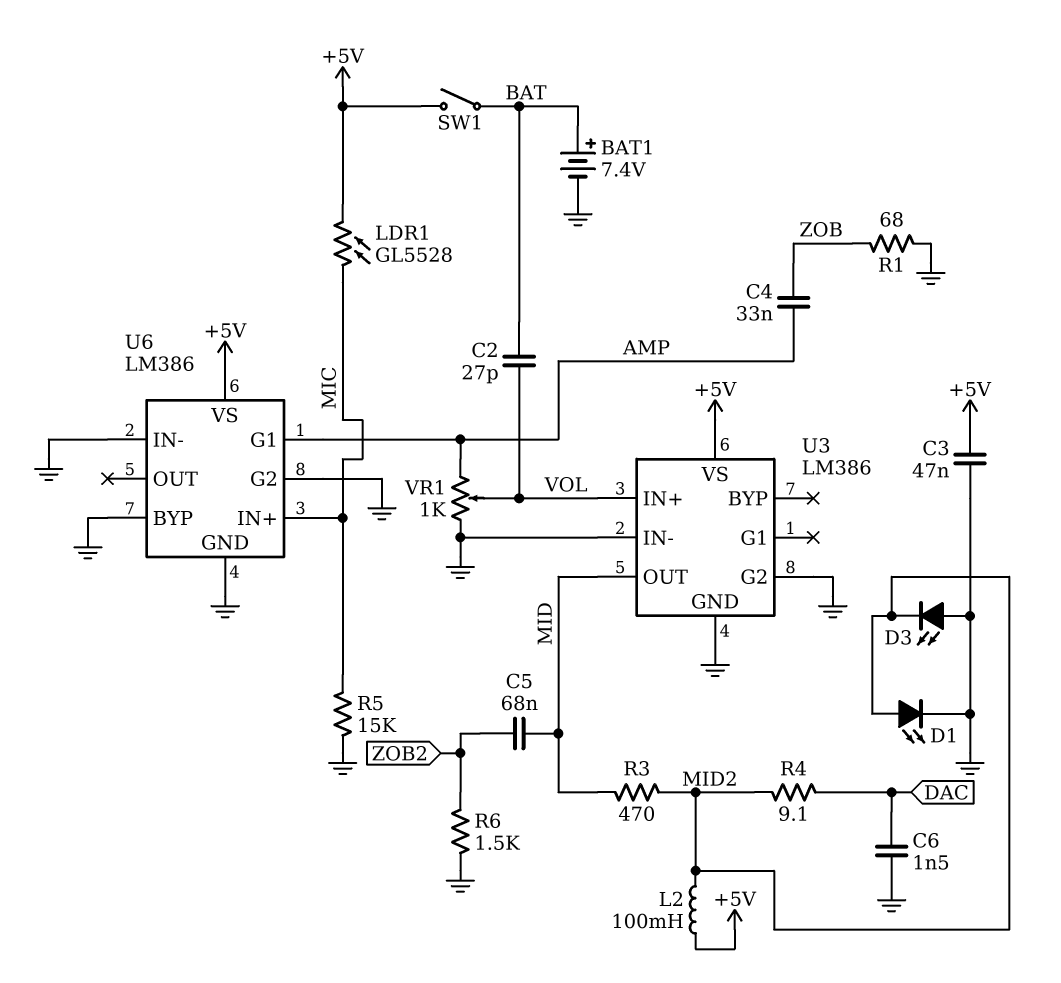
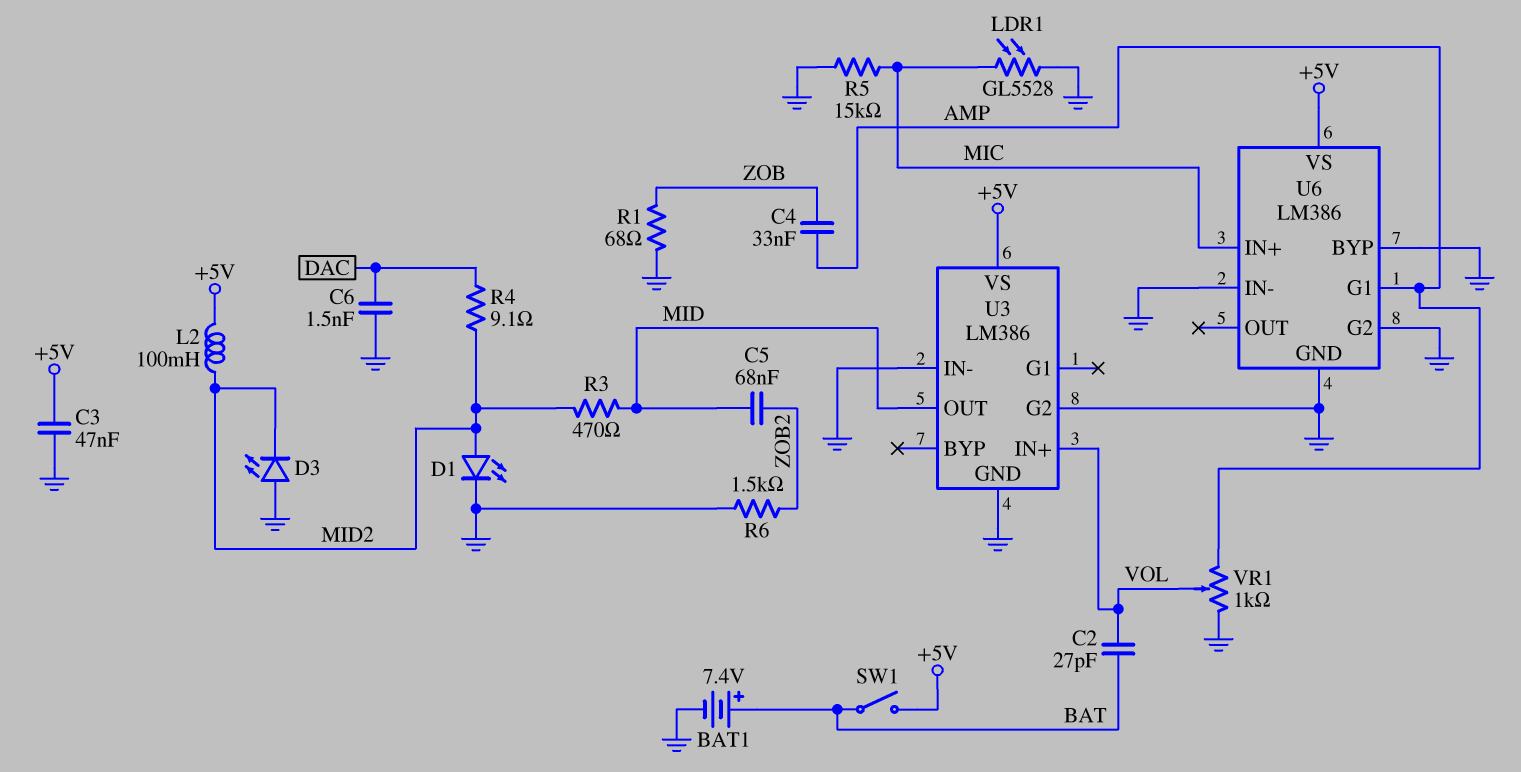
LDR1: GL5528 (+5V, MIC) -> GL5528 (GND, MIC)

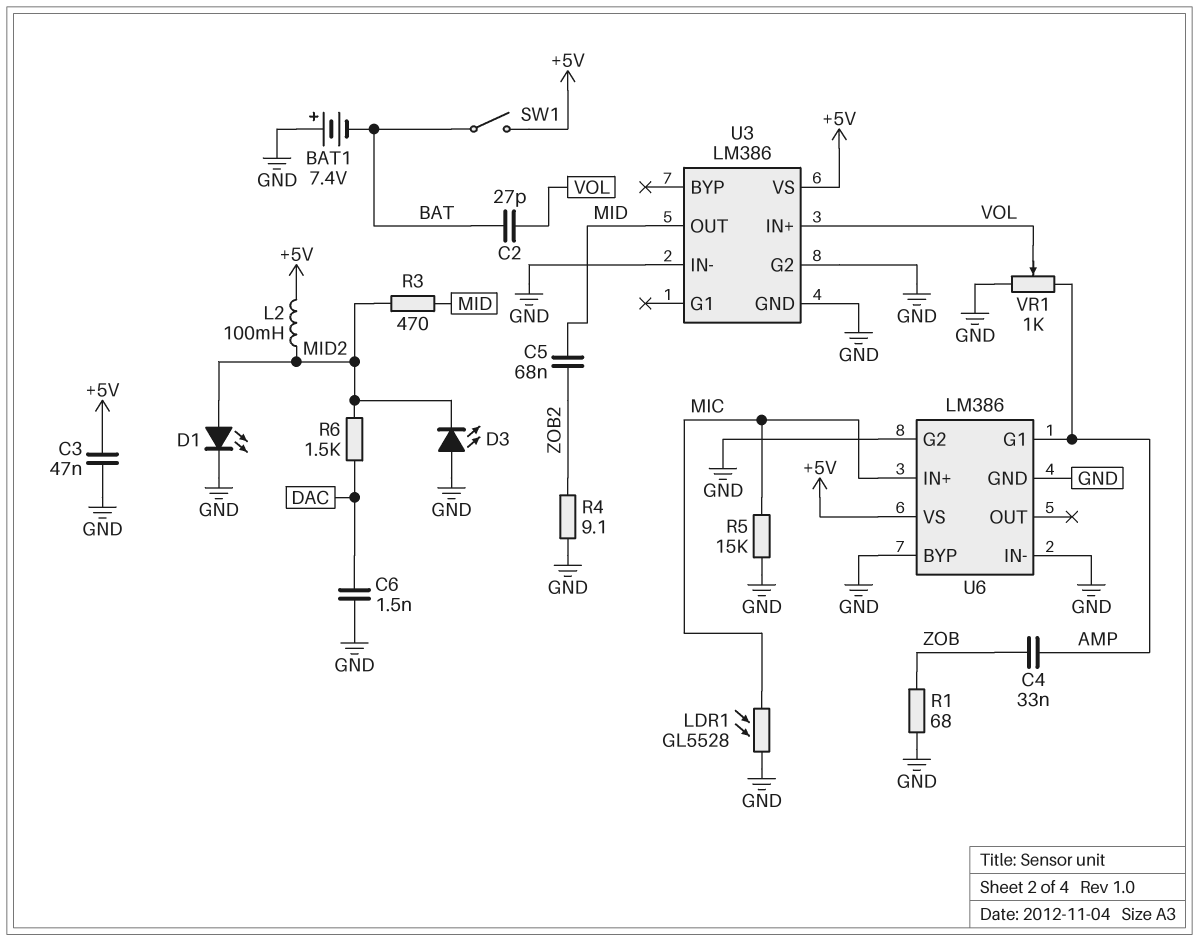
BAT1: 7.4V (plus BAT, minus GND) -> 7.4V (plus GND, minus BAT)
R4: 9.1 (DAC, MID2) -> 9.1 (GND, ZOB2)
R6: 1.5k (GND, ZOB2) -> 1.5k (DAC, MID2)

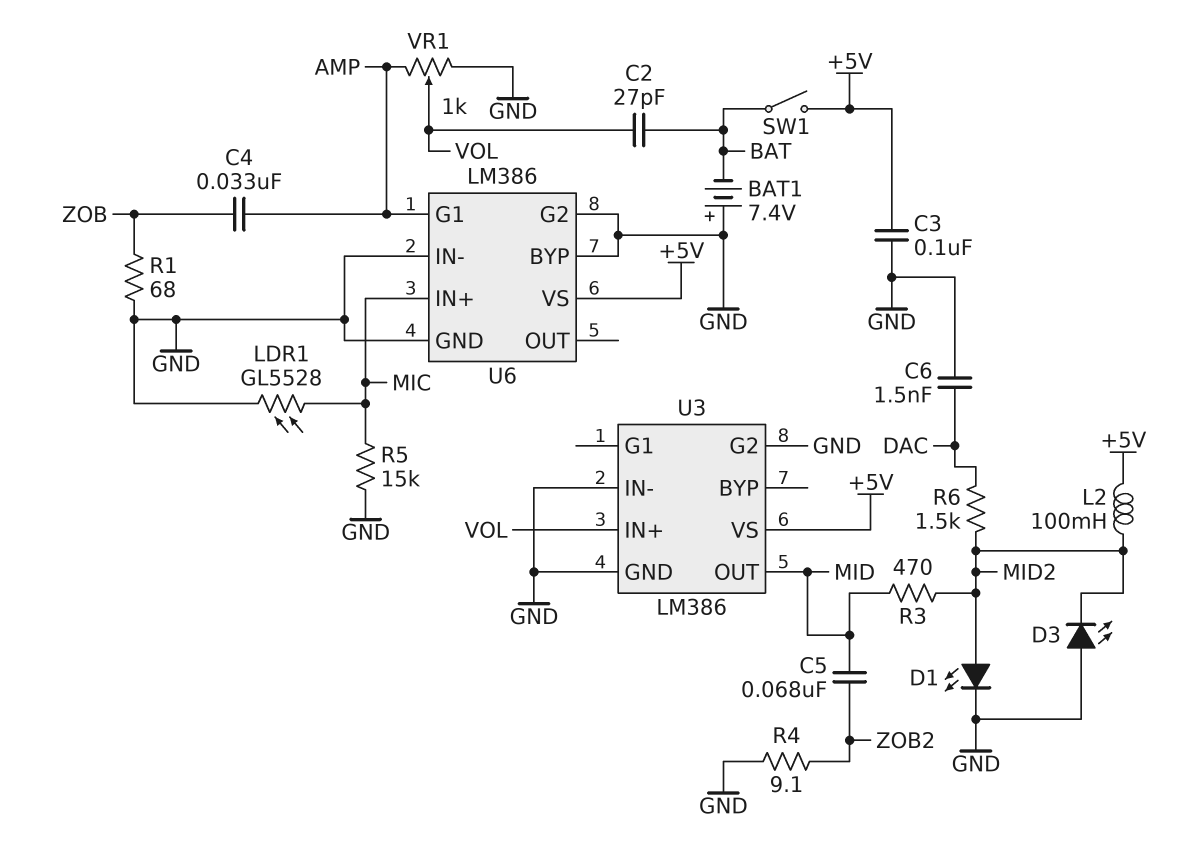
C3: 47nF (+5V, GND) -> 100nF (+5V, GND)

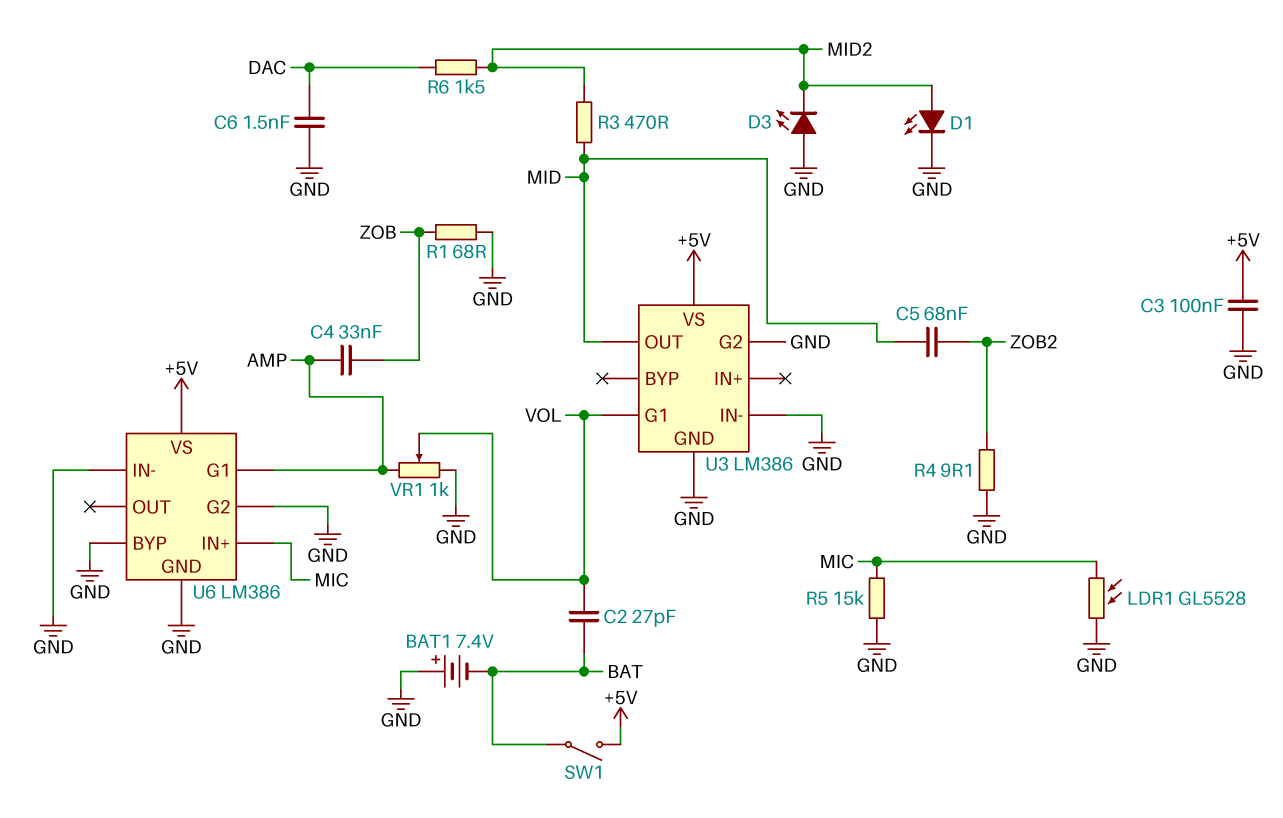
L2: 100mH (+5V, MID2) -> none
U3 pin G1: none -> VOL
U3 pin IN+: VOL -> none

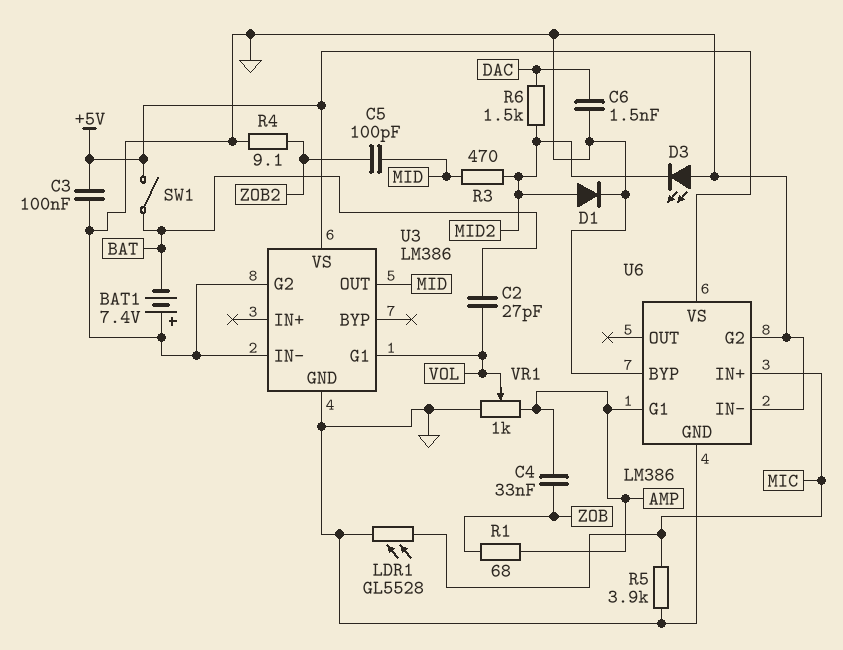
C5: 68nF (MID, ZOB2) -> 100pF (MID, ZOB2)
D1: LED (A MID2, K GND) -> diode (A MID2, K GND)
R1: 68 (GND, ZOB) -> 68 (AMP, ZOB)
R5: 15k (GND, MIC) -> 3.9k (GND, MIC)

